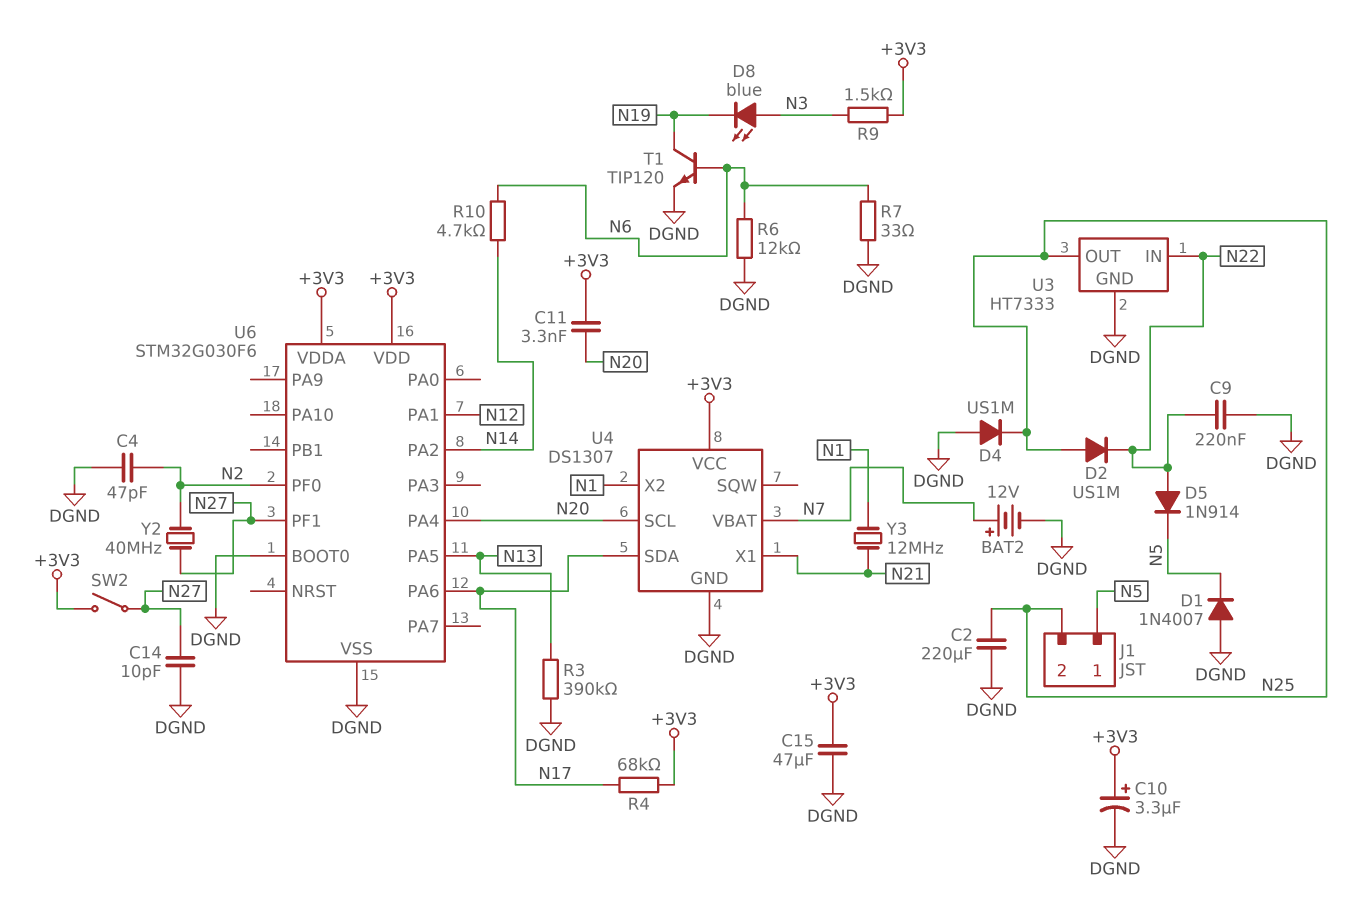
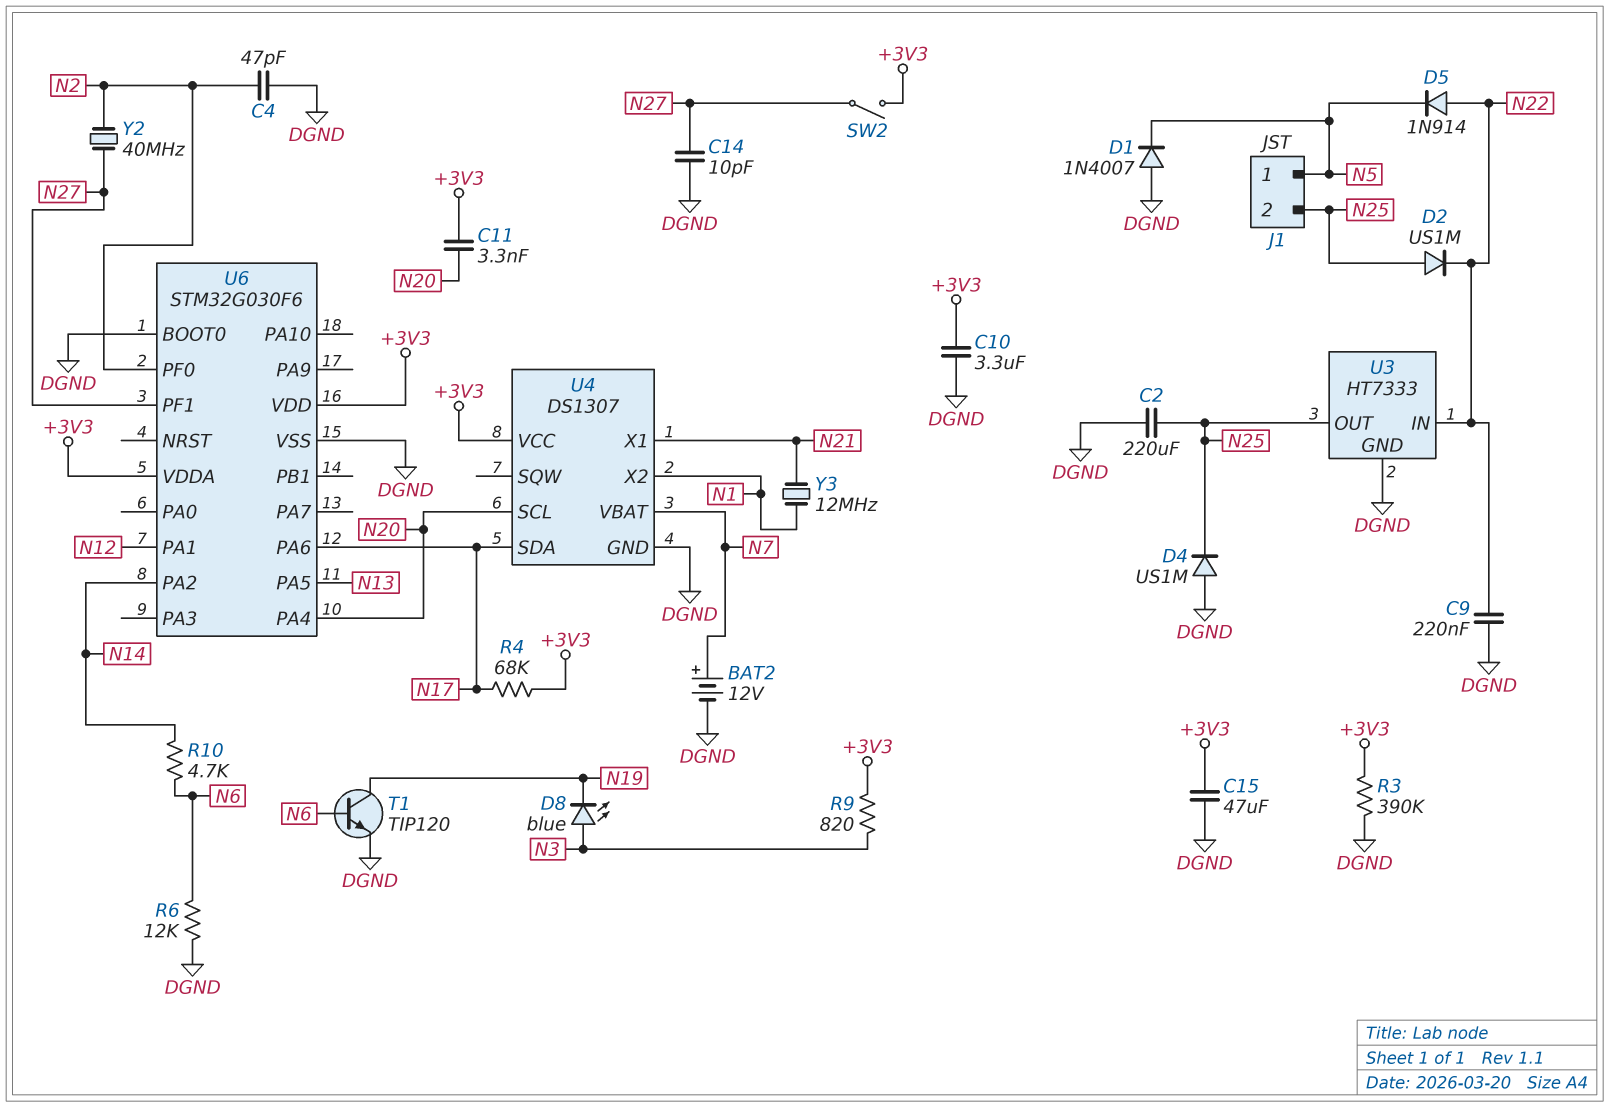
C10: 3.3uF (plus +3V3, minus DGND) -> 3.3uF (+3V3, DGND)
R3: 390k (DGND, N13) -> 390k (+3V3, DGND)
R7: 33 (DGND, N6) -> none
R9: 1.5k (+3V3, N3) -> 820 (+3V3, N3)

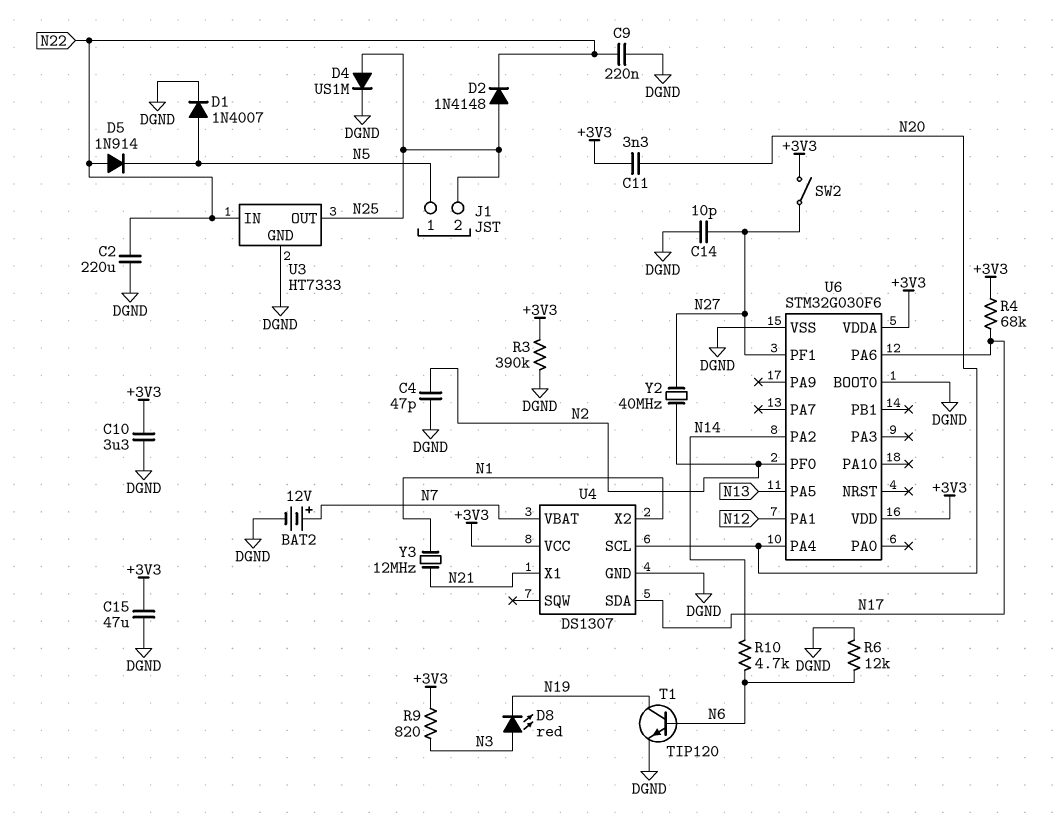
C2: 220uF (DGND, N25) -> 220uF (DGND, N22)
D1: diode 1N4007 (A DGND, K N5) -> diode 1N4007 (A N5, K DGND)
D2: diode US1M (A N25, K N22) -> diode 1N4148 (A N25, K N22)
D4: diode US1M (A DGND, K N25) -> diode US1M (A N25, K DGND)
D8: LED blue (A N3, K N19) -> LED red (A N3, K N19)

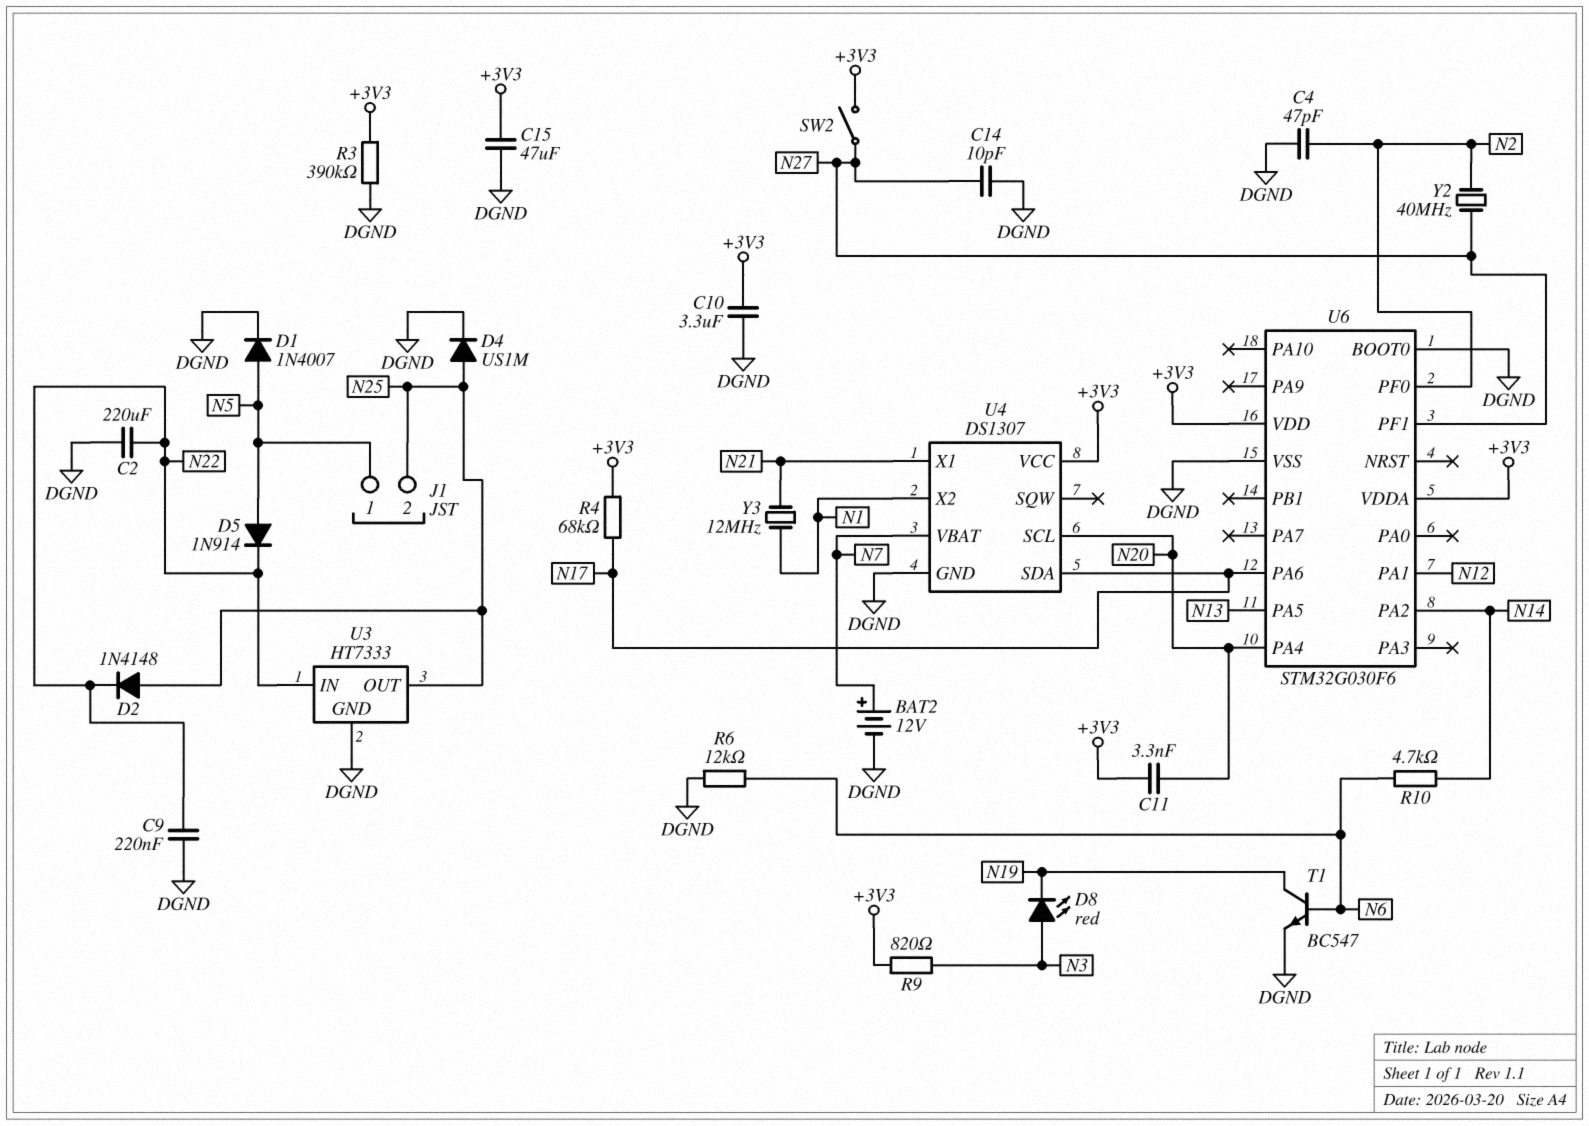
D5: diode 1N914 (A N22, K N5) -> diode 1N914 (A N5, K N22)
T1: NPN TIP120 (B N6, C N19, E DGND) -> NPN BC547 (B N6, C N19, E DGND)

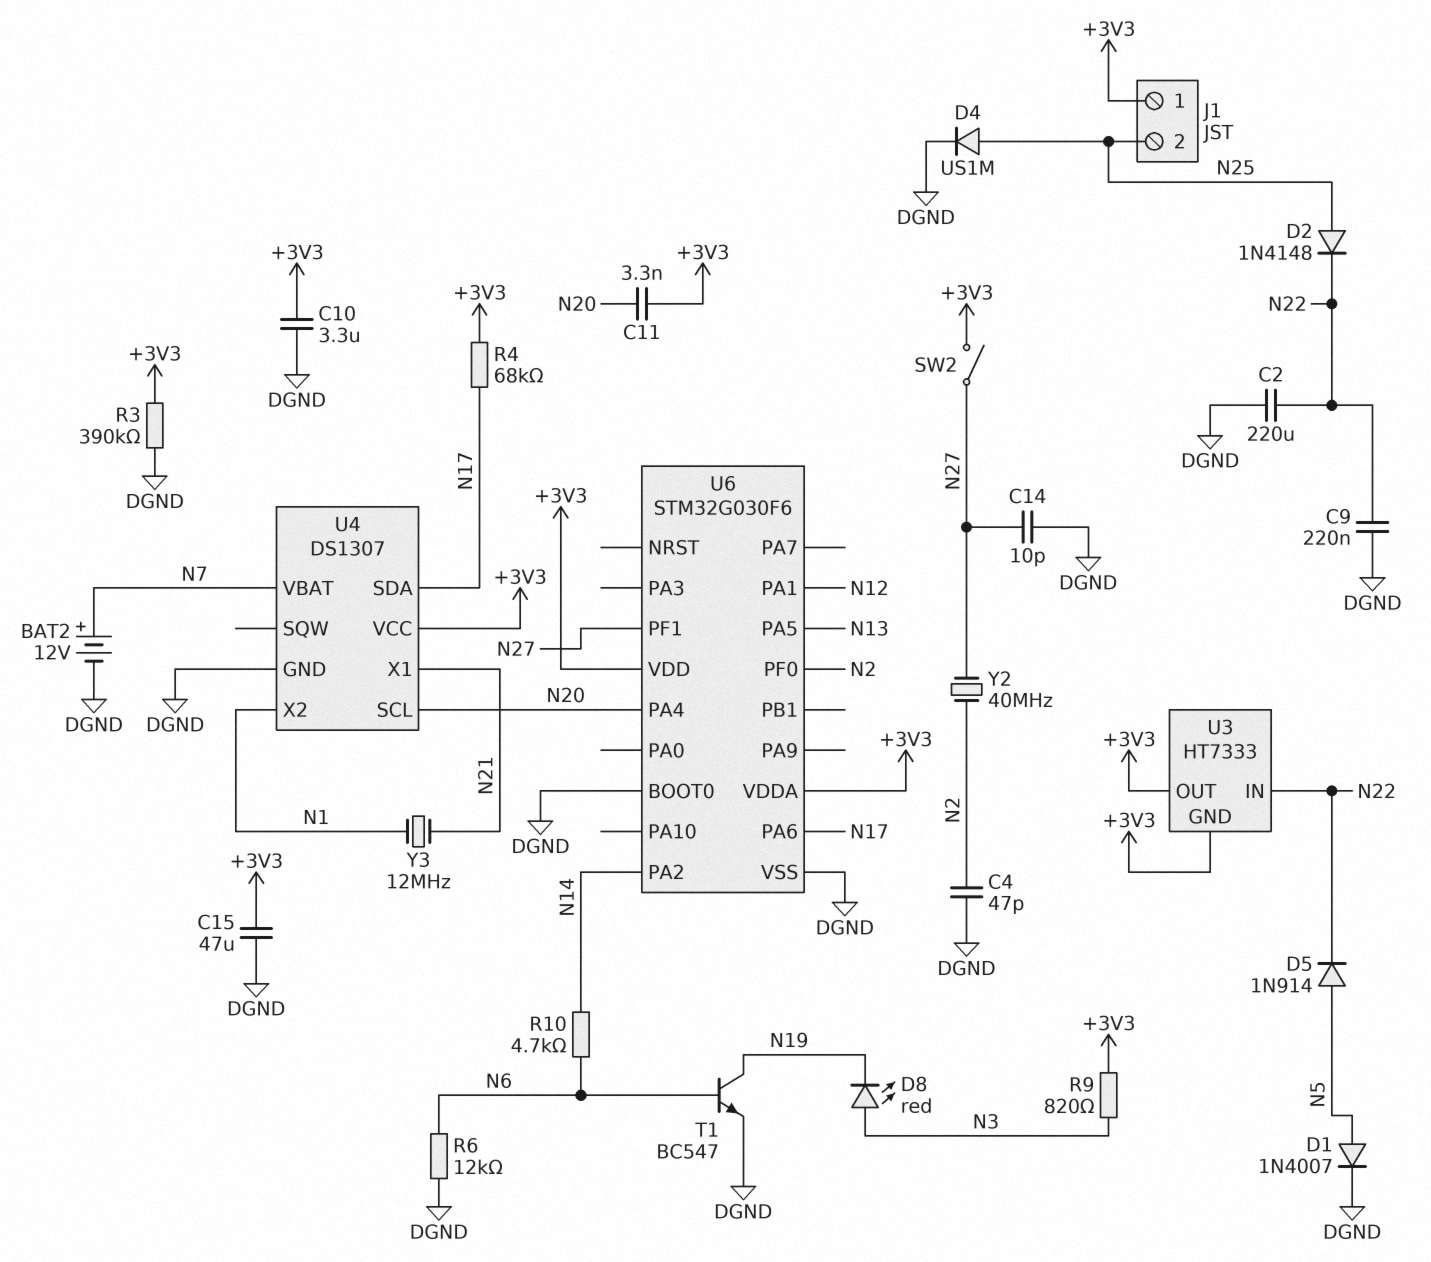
J1 pin 1: N5 -> +3V3
U3 pin GND: DGND -> +3V3
U3 pin OUT: N25 -> +3V3

